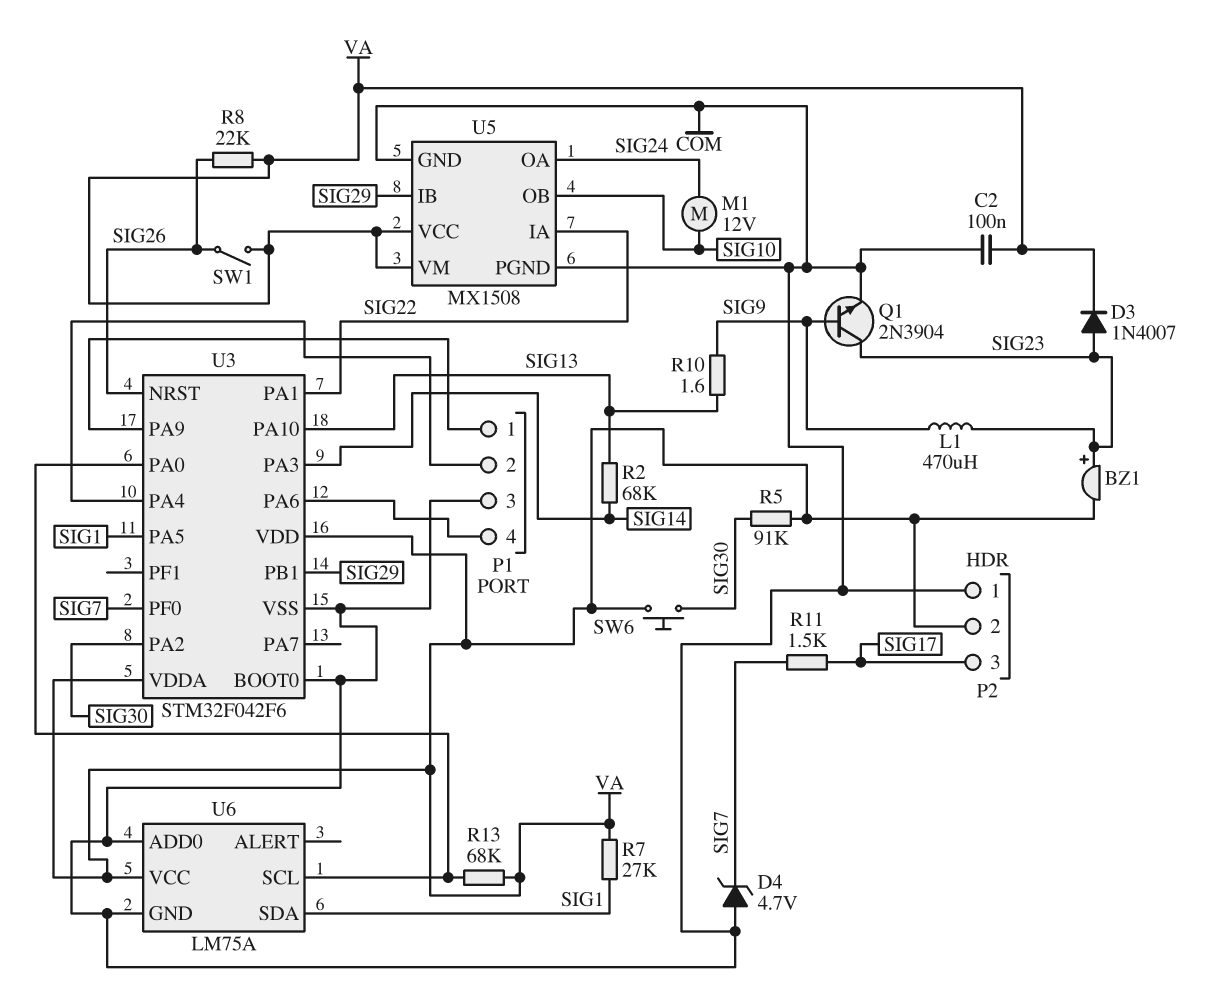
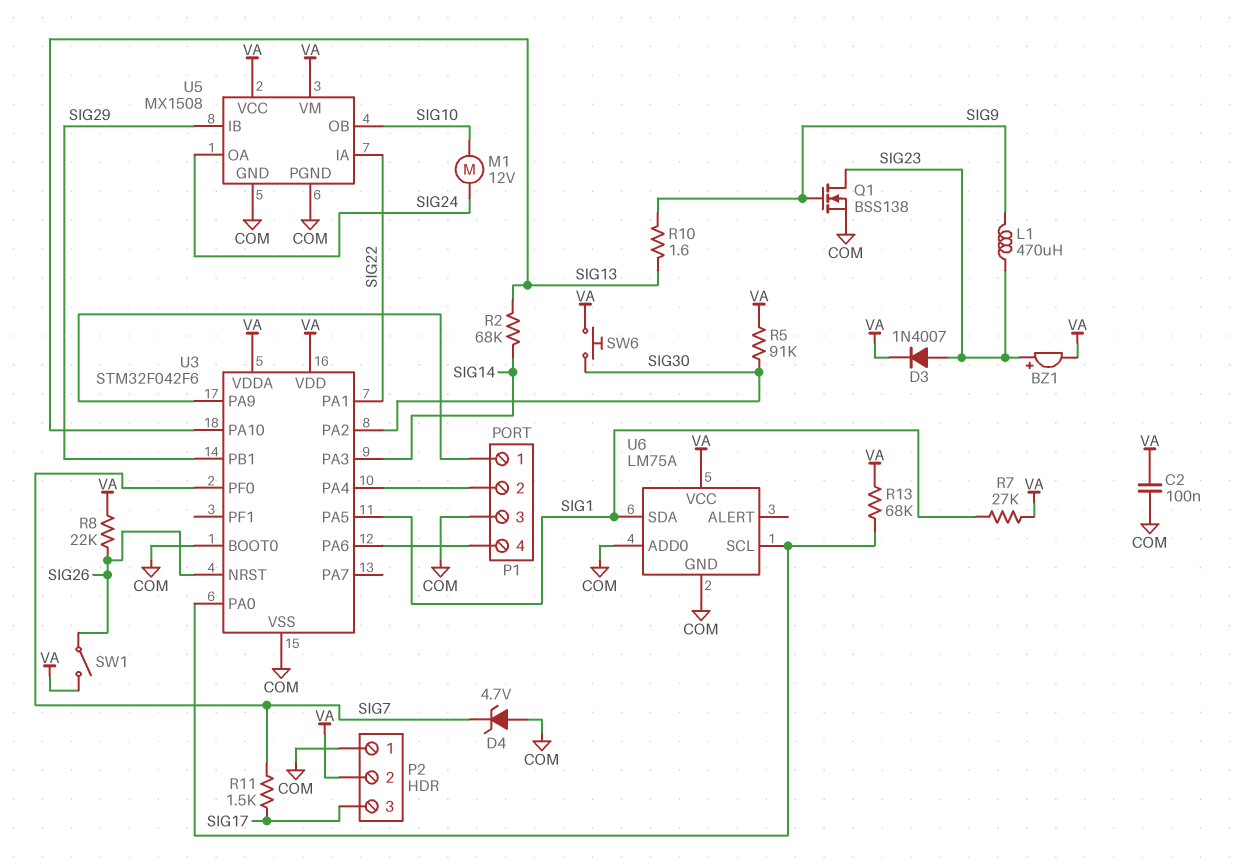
Q1: NPN 2N3904 (B SIG9, C SIG23, E COM) -> NMOS BSS138 (G SIG9, D SIG23, S COM)

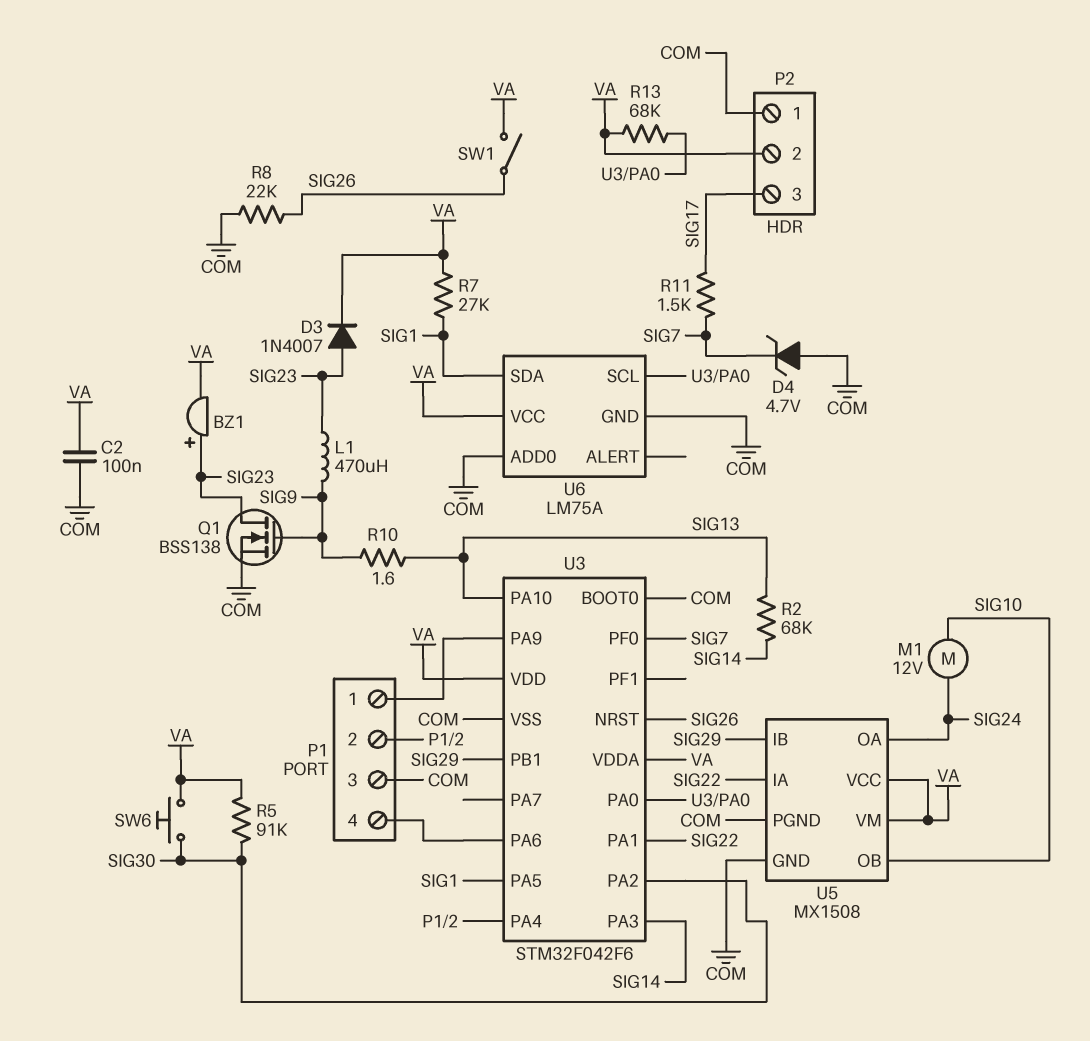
R8: 22k (SIG26, VA) -> 22k (COM, SIG26)

